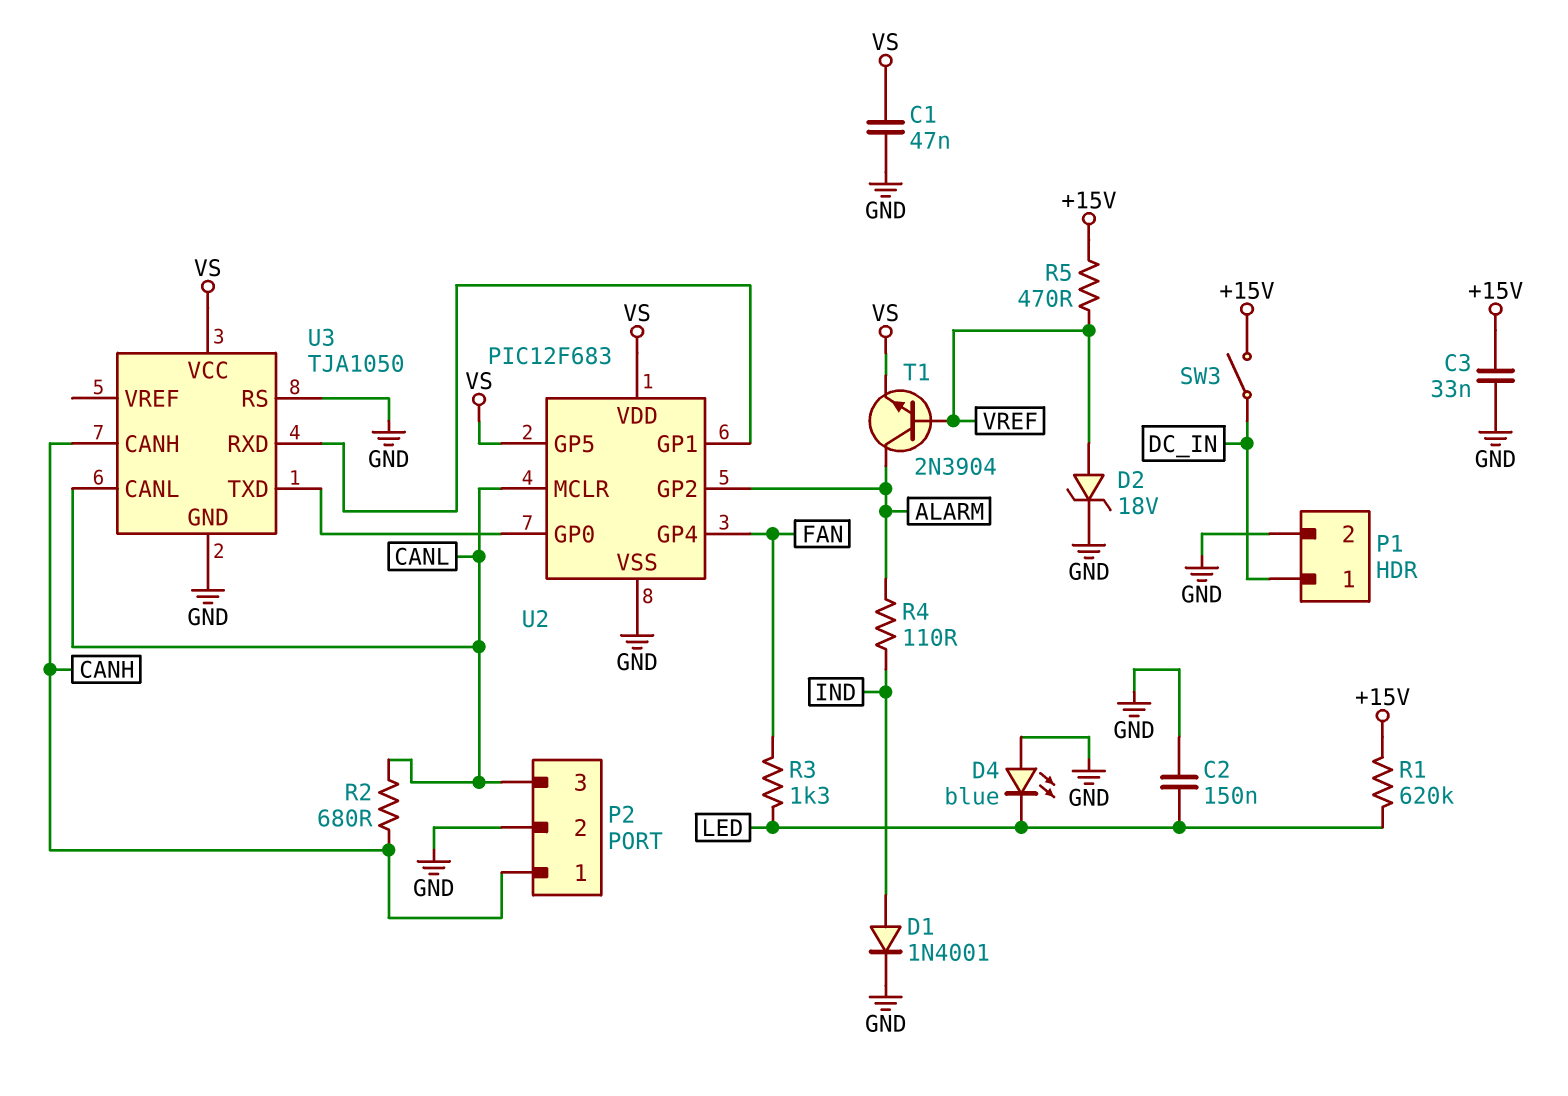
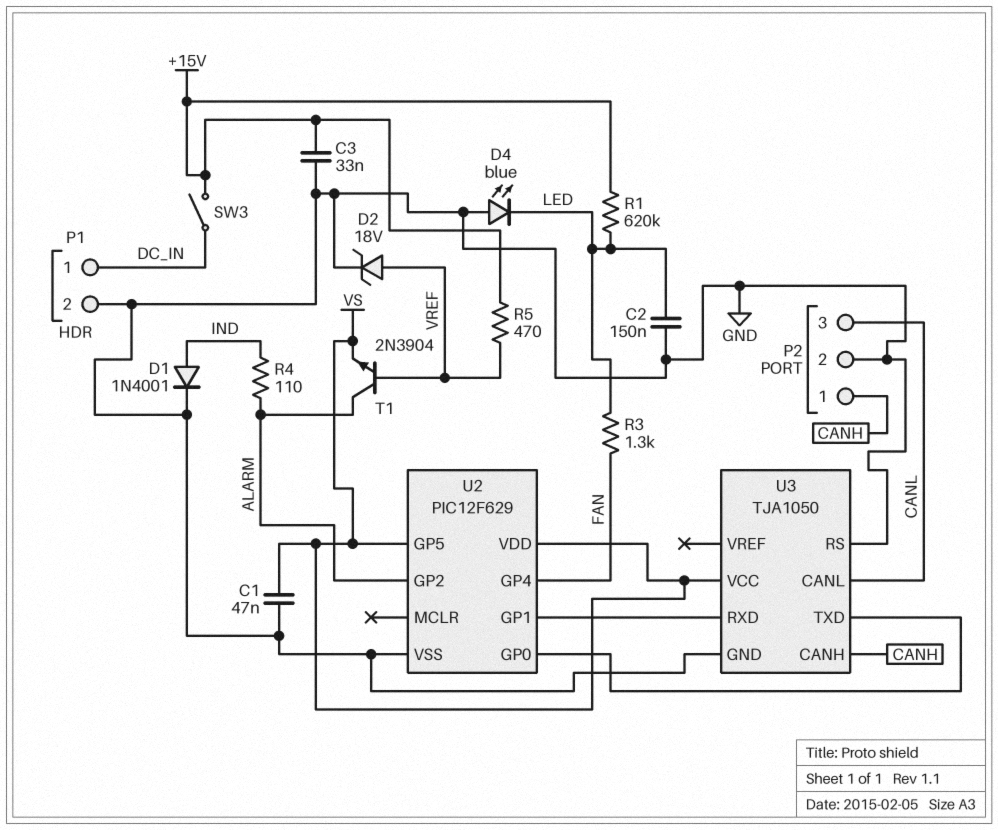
R2: 680 (CANH, CANL) -> none
U2: PIC12F683 -> PIC12F629
U2 pin MCLR: CANL -> none

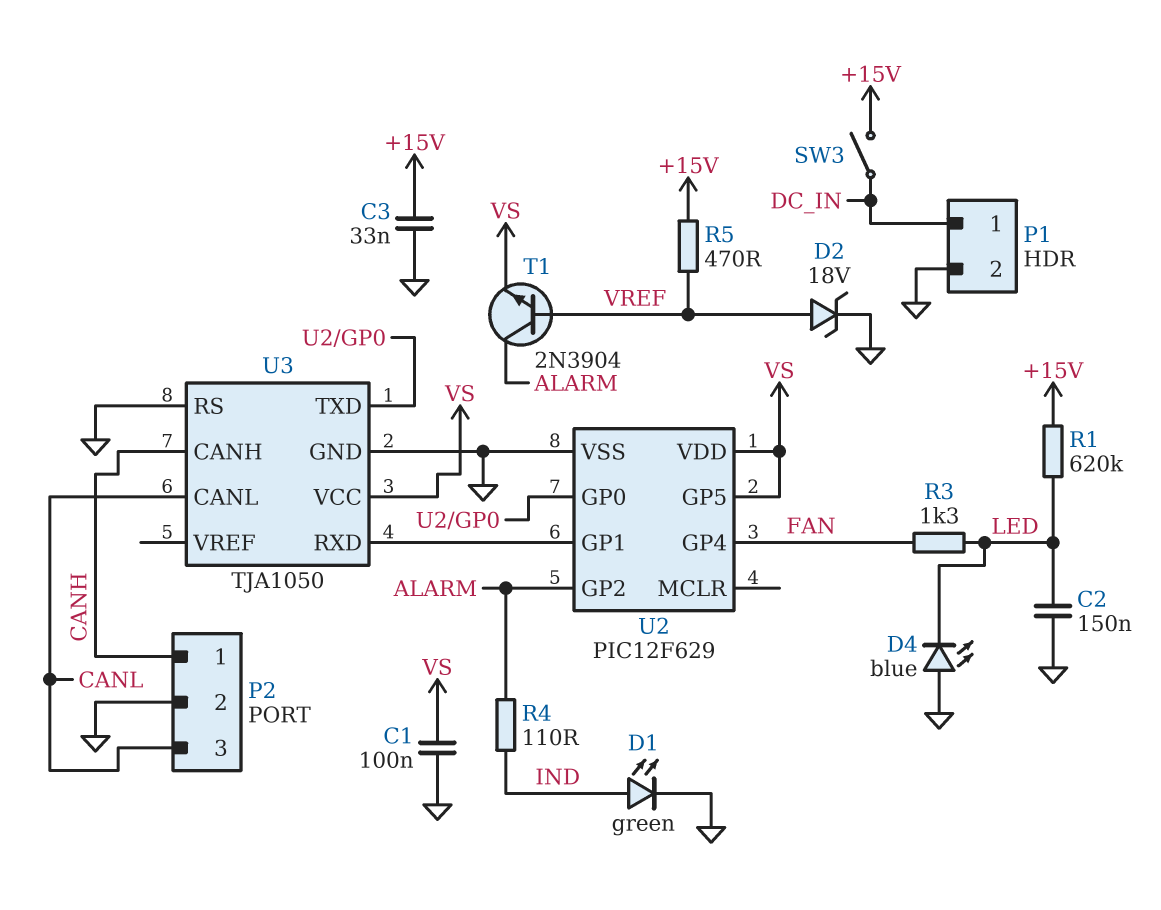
C1: 47nF (GND, VS) -> 100nF (GND, VS)
D1: diode 1N4001 (A IND, K GND) -> LED green (A IND, K GND)

